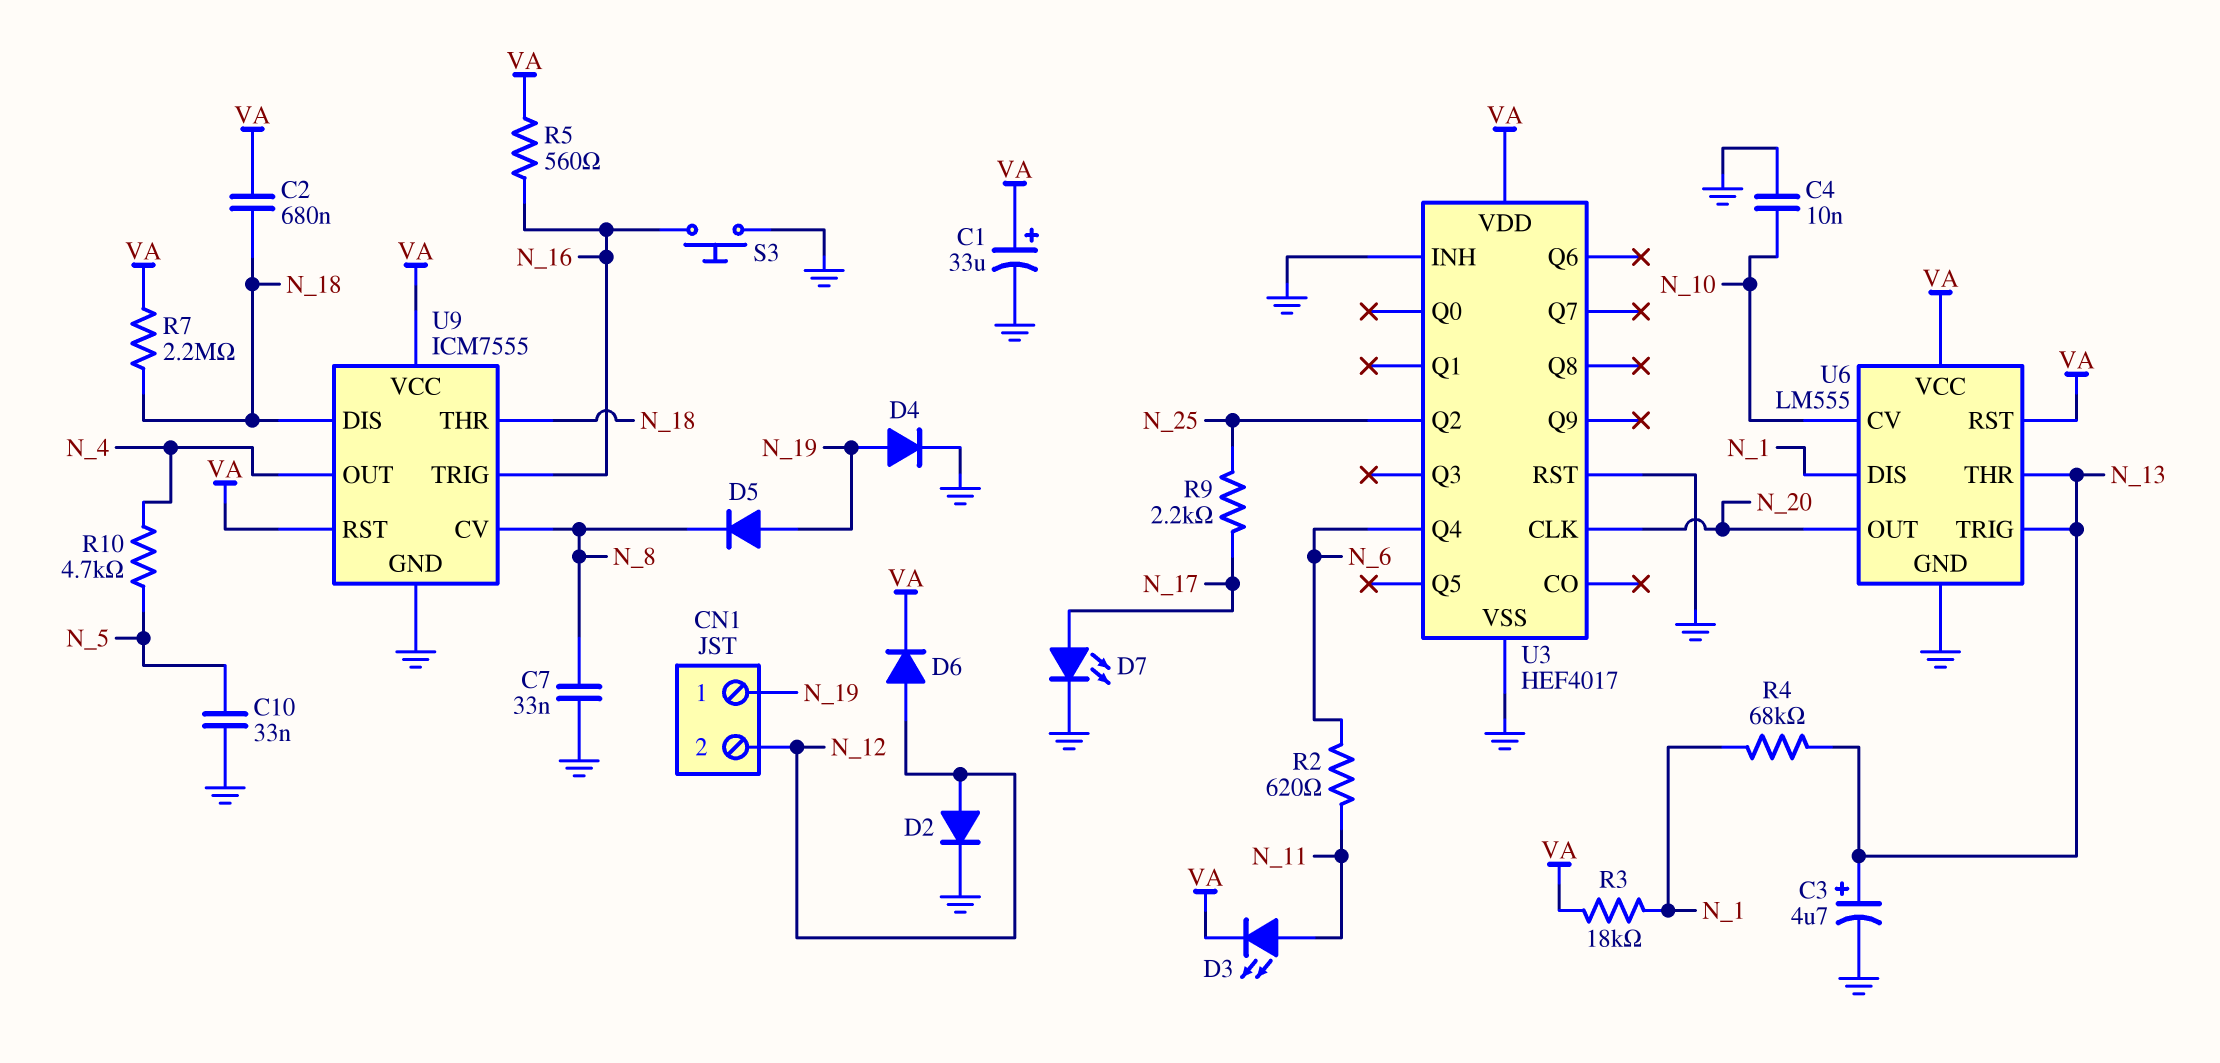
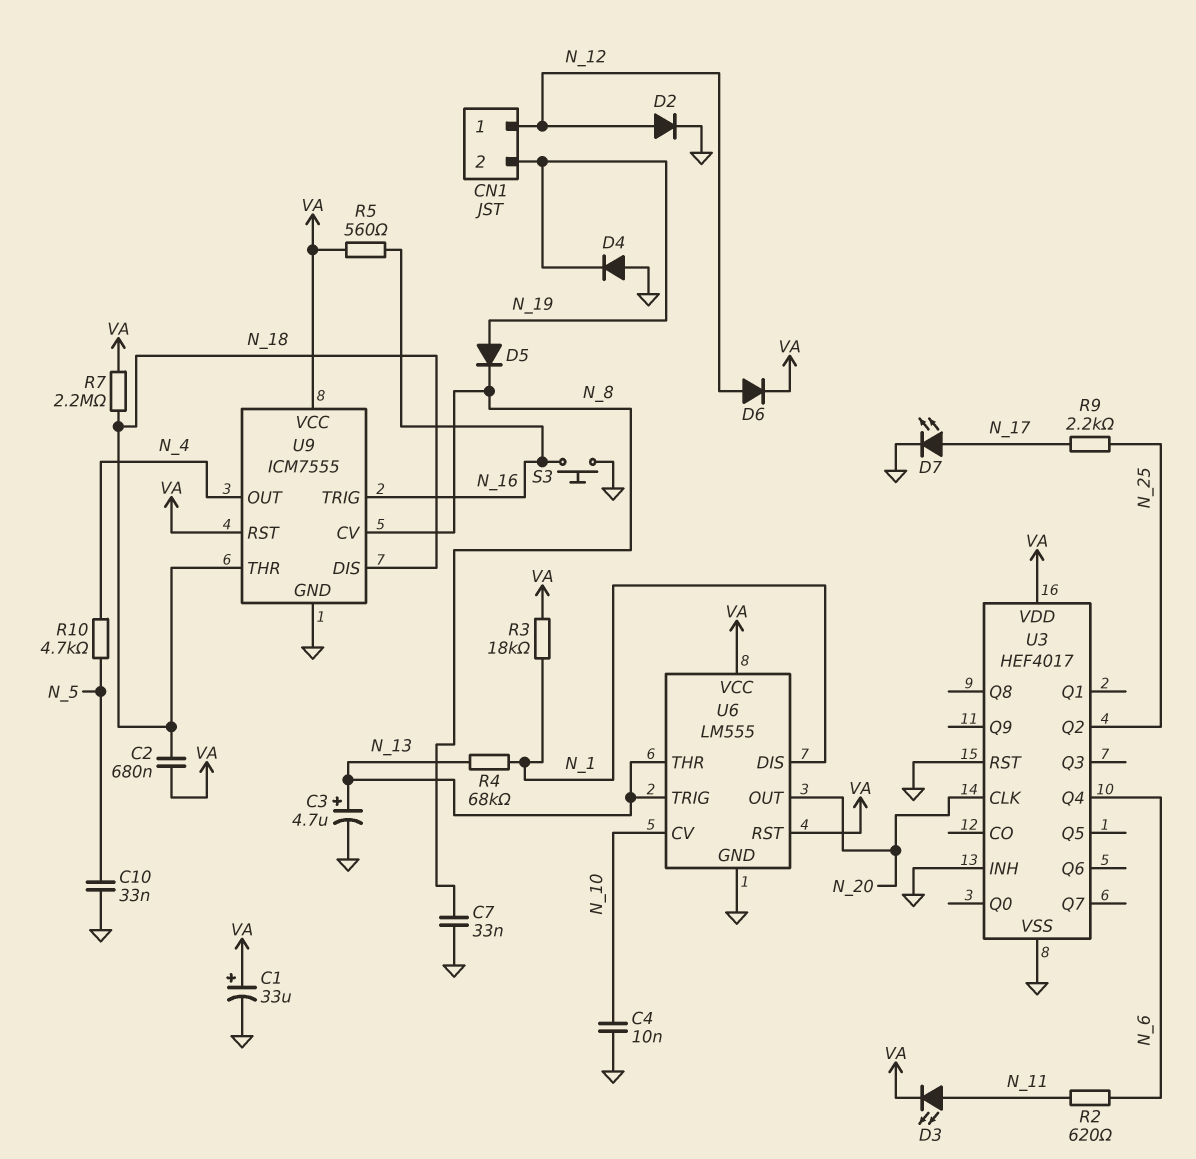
CN1 pin 1: N_19 -> N_12
CN1 pin 2: N_12 -> N_19
D4: diode (A N_19, K GND) -> diode (A GND, K N_19)

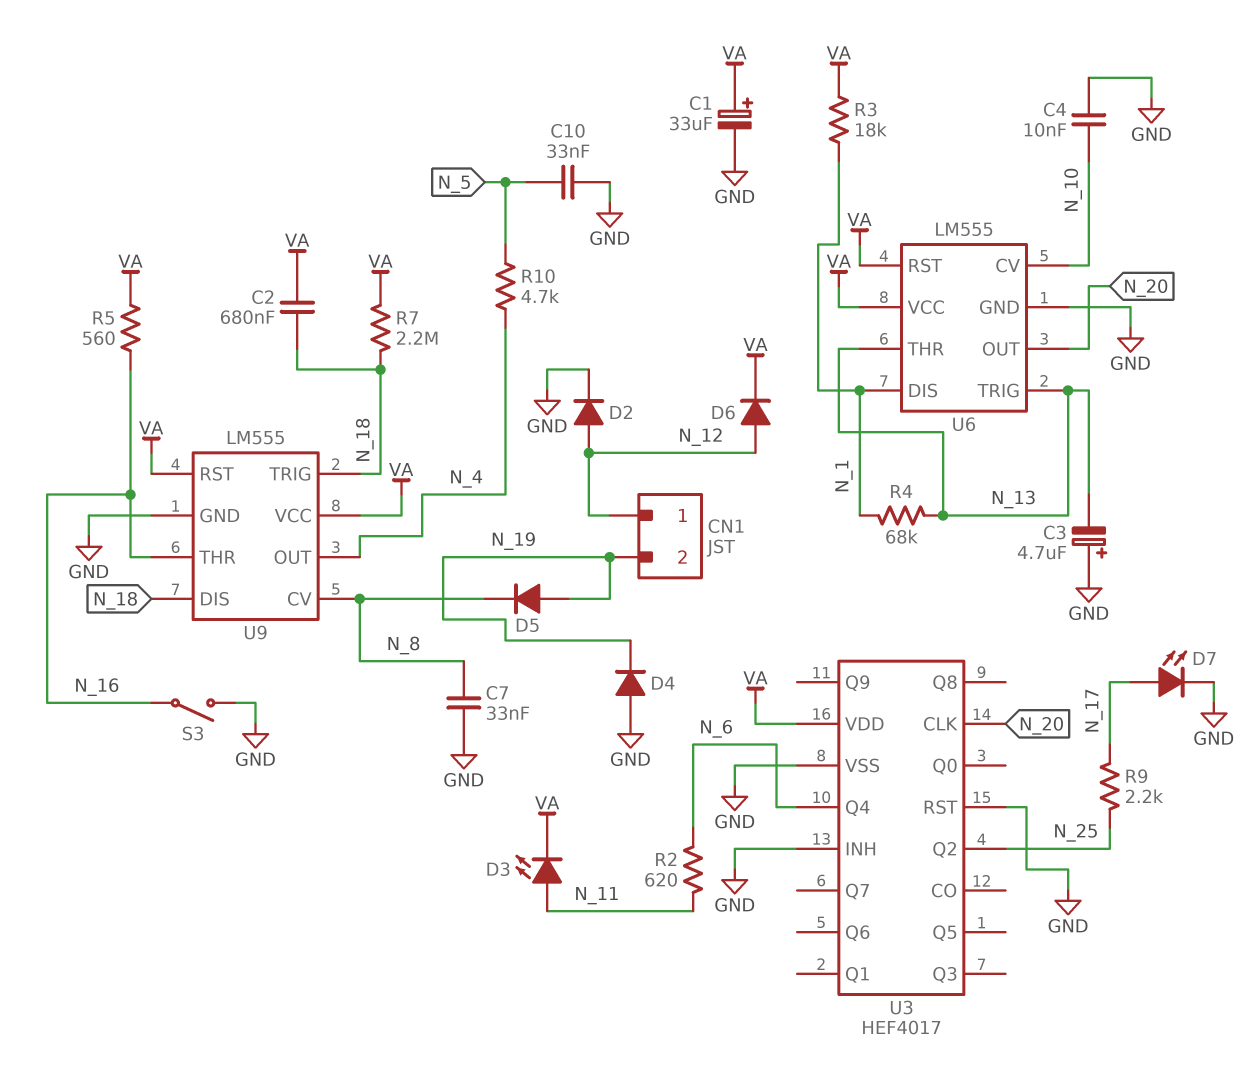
C3: 4.7uF (plus N_13, minus GND) -> 4.7uF (plus GND, minus N_13)
S3: button (GND, N_16) -> switch (GND, N_16)
U9: ICM7555 -> LM555
U9 pin THR: N_18 -> N_16
U9 pin TRIG: N_16 -> N_18

